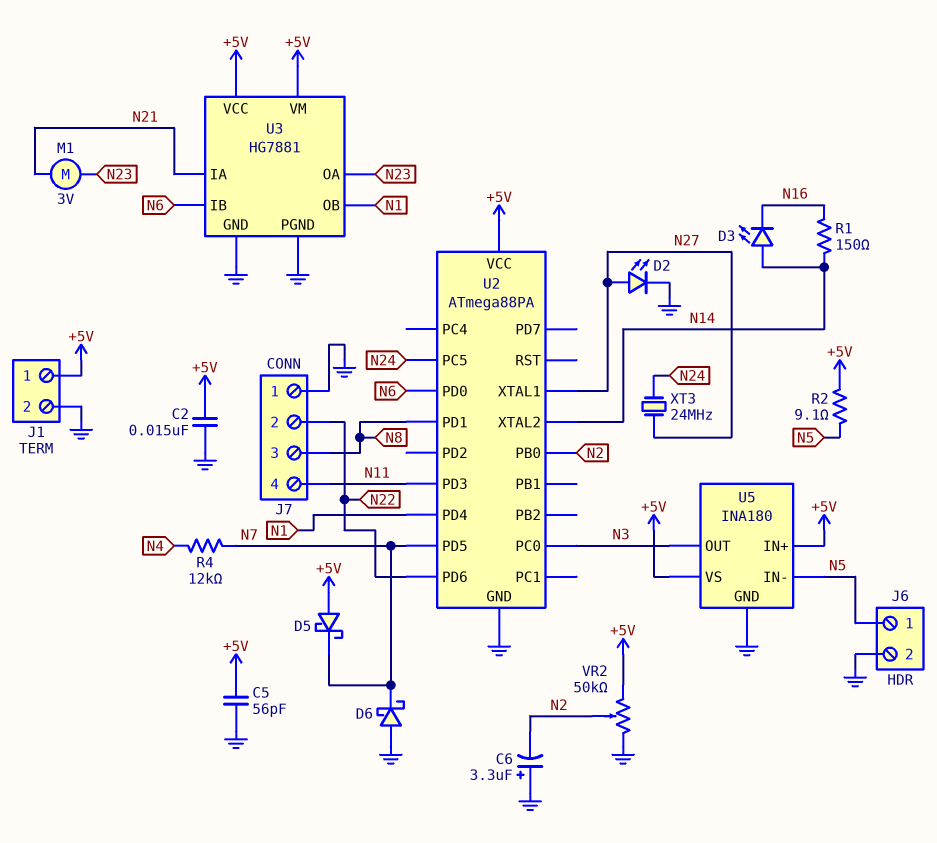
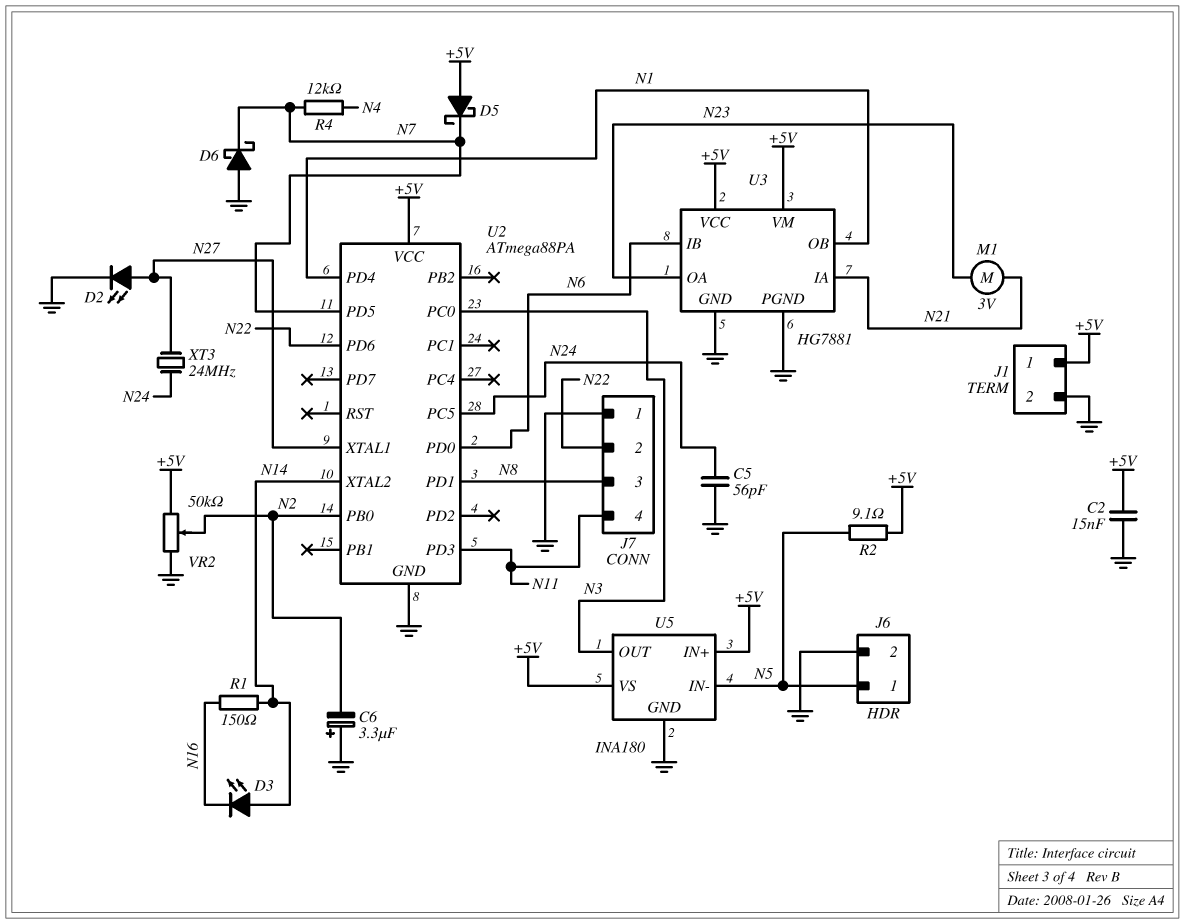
C5: 56pF (+5V, GND) -> 56pF (GND, N24)

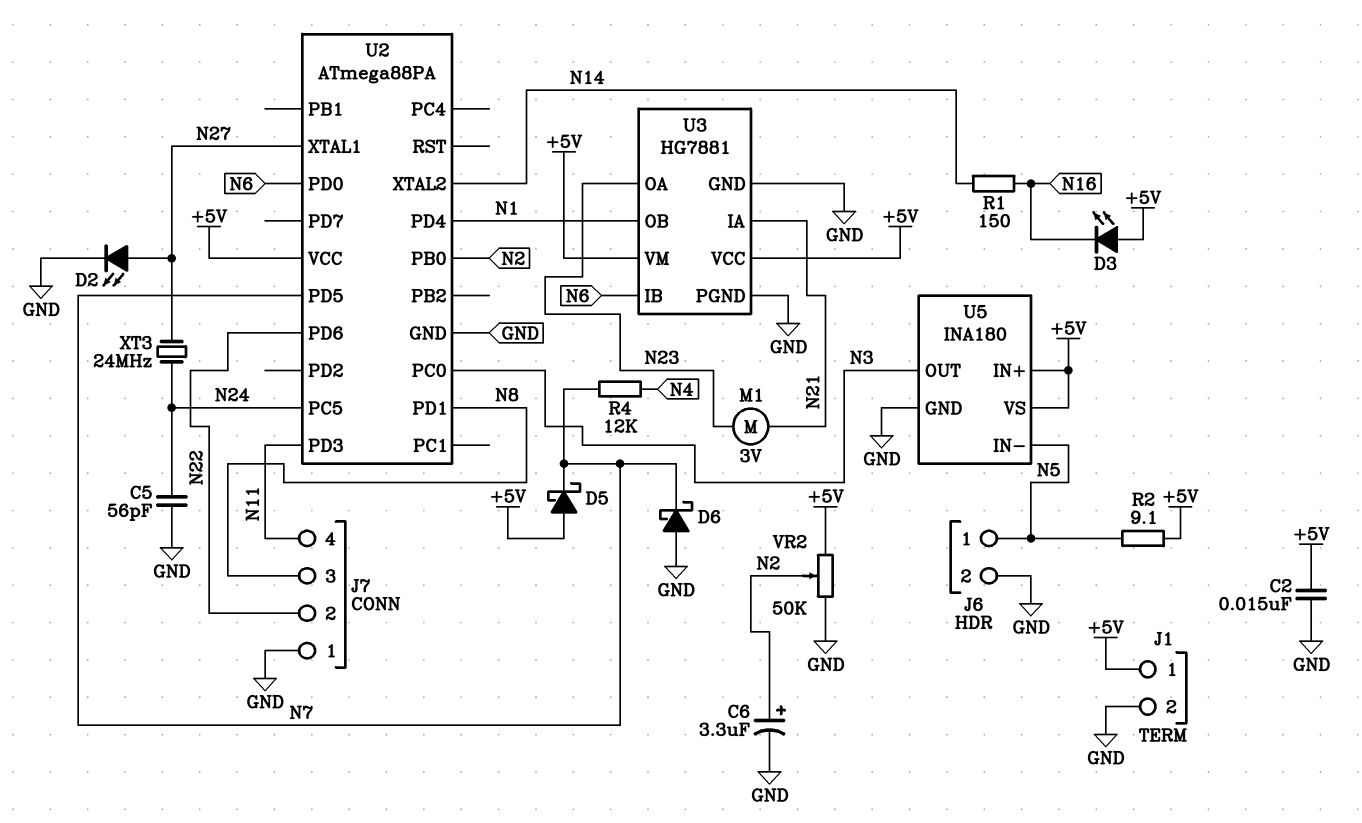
C6: 3.3uF (plus GND, minus N2) -> 3.3uF (plus N2, minus GND)
D3: LED (A N14, K N16) -> LED (A +5V, K N16)

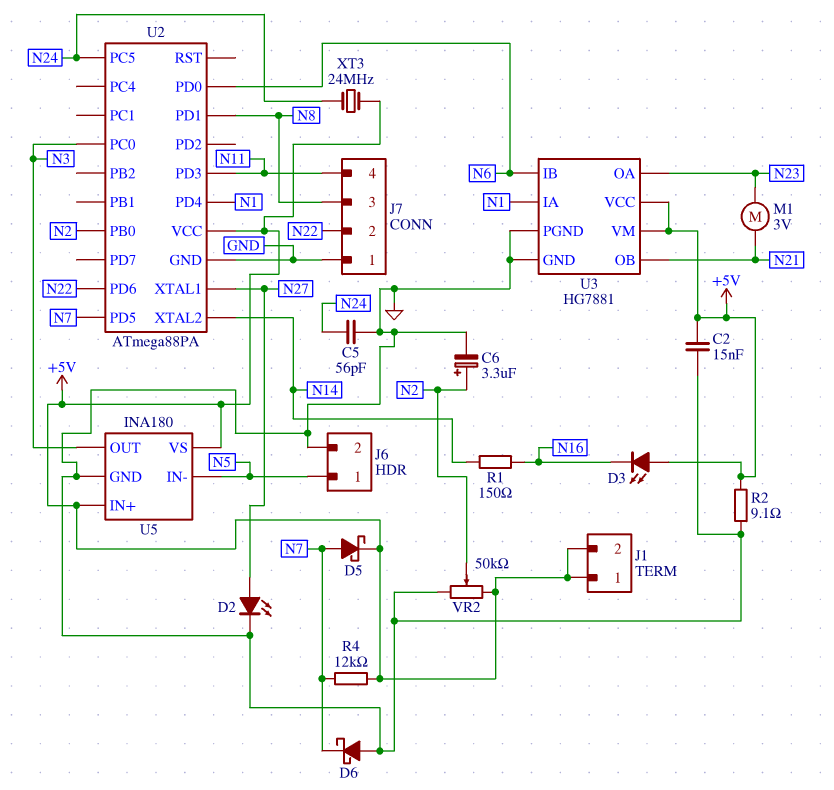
D5: schottky (A +5V, K N7) -> schottky (A N7, K +5V)
J1 pin 2: GND -> +5V
R2: 9.1 (+5V, N5) -> 9.1 (+5V, GND)
R4: 12k (N4, N7) -> 12k (+5V, N7)
U3 pin IA: N21 -> N1
U3 pin OB: N1 -> N21
XT3: 24MHz (N24, N27) -> 24MHz (+5V, N24)

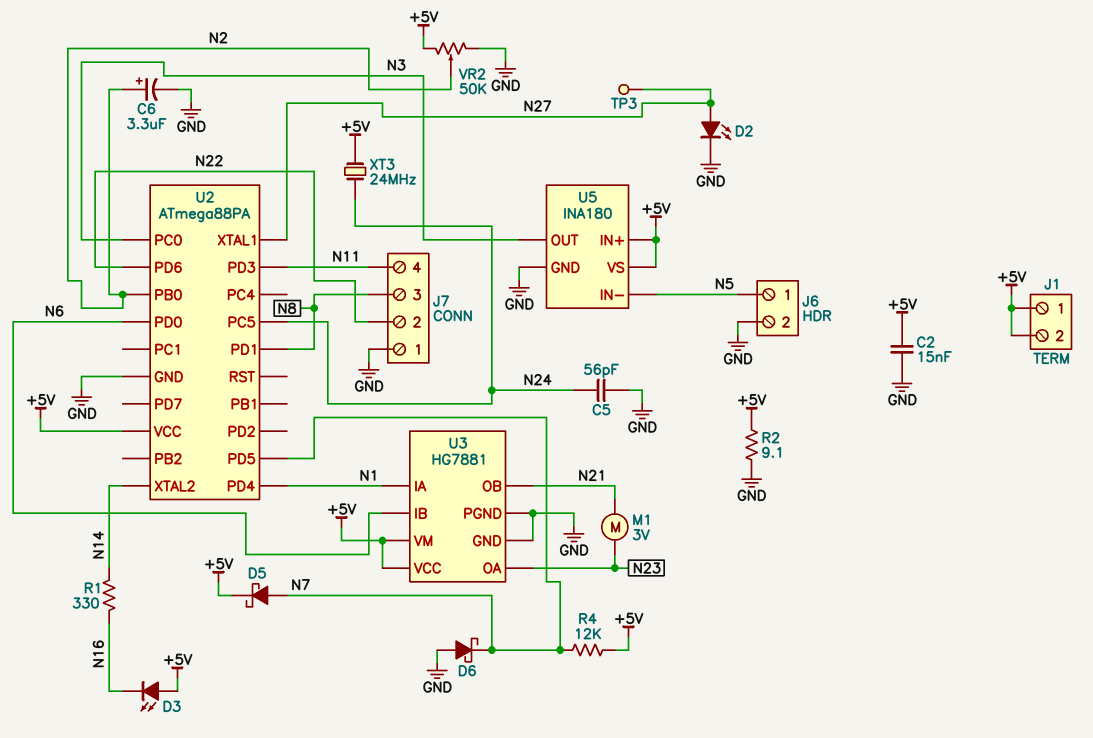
R1: 150 (N14, N16) -> 330 (N14, N16)
TP3: none -> test point (N27)

